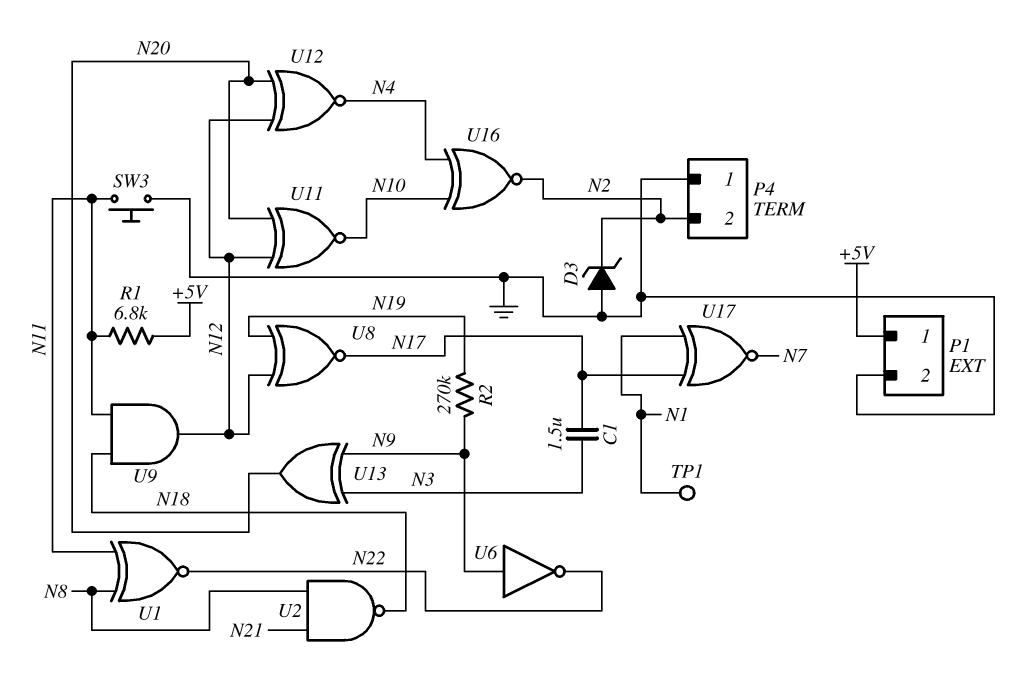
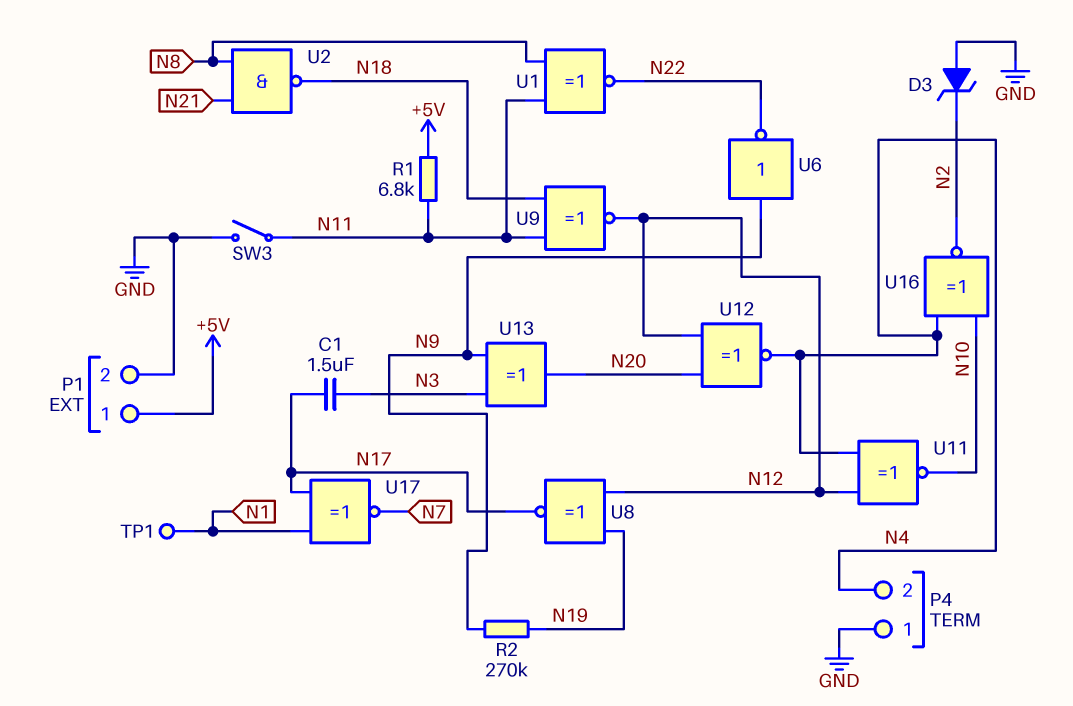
P4 pin 2: N2 -> N4
SW3: button (GND, N11) -> switch (GND, N11)
U9: AND (in N11, in N18, out N12) -> XNOR (in N11, in N18, out N12)
U11: XNOR (in N12, in N20, out N10) -> XNOR (in N4, in N12, out N10)

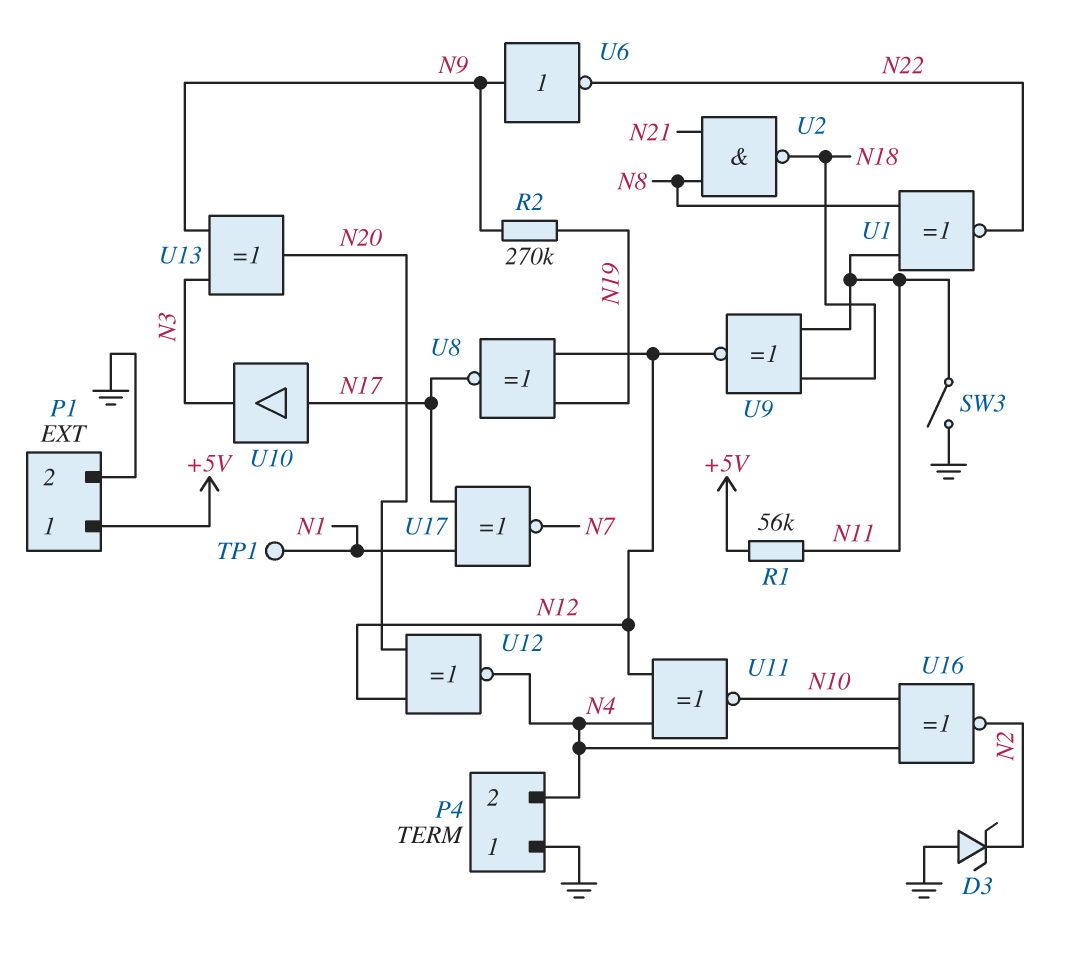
C1: 1.5uF (N3, N17) -> none
R1: 6.8k (+5V, N11) -> 56k (+5V, N11)
U10: none -> buffer (in N17, out N3)

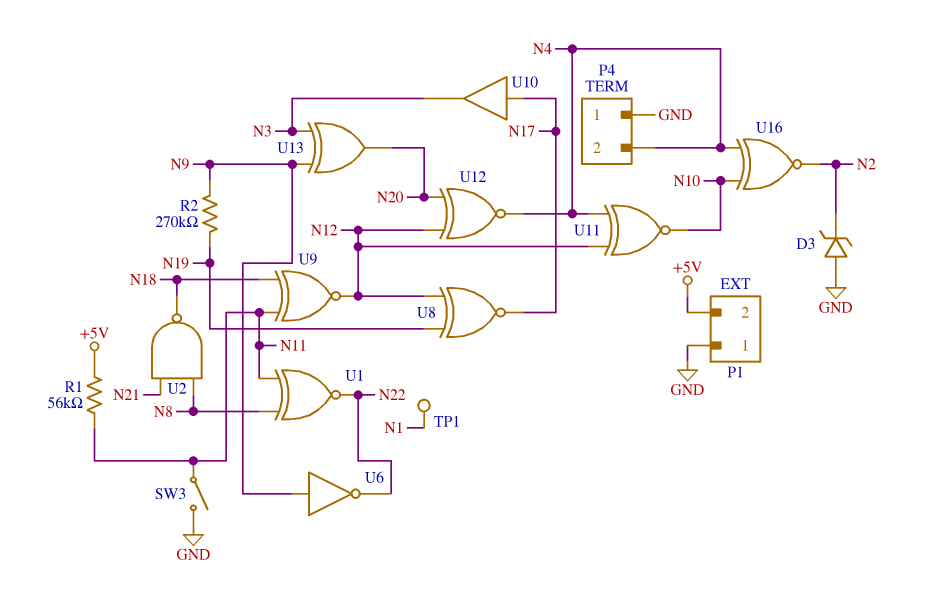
P1 pin 1: +5V -> GND
P1 pin 2: GND -> +5V
U17: XNOR (in N1, in N17, out N7) -> none

